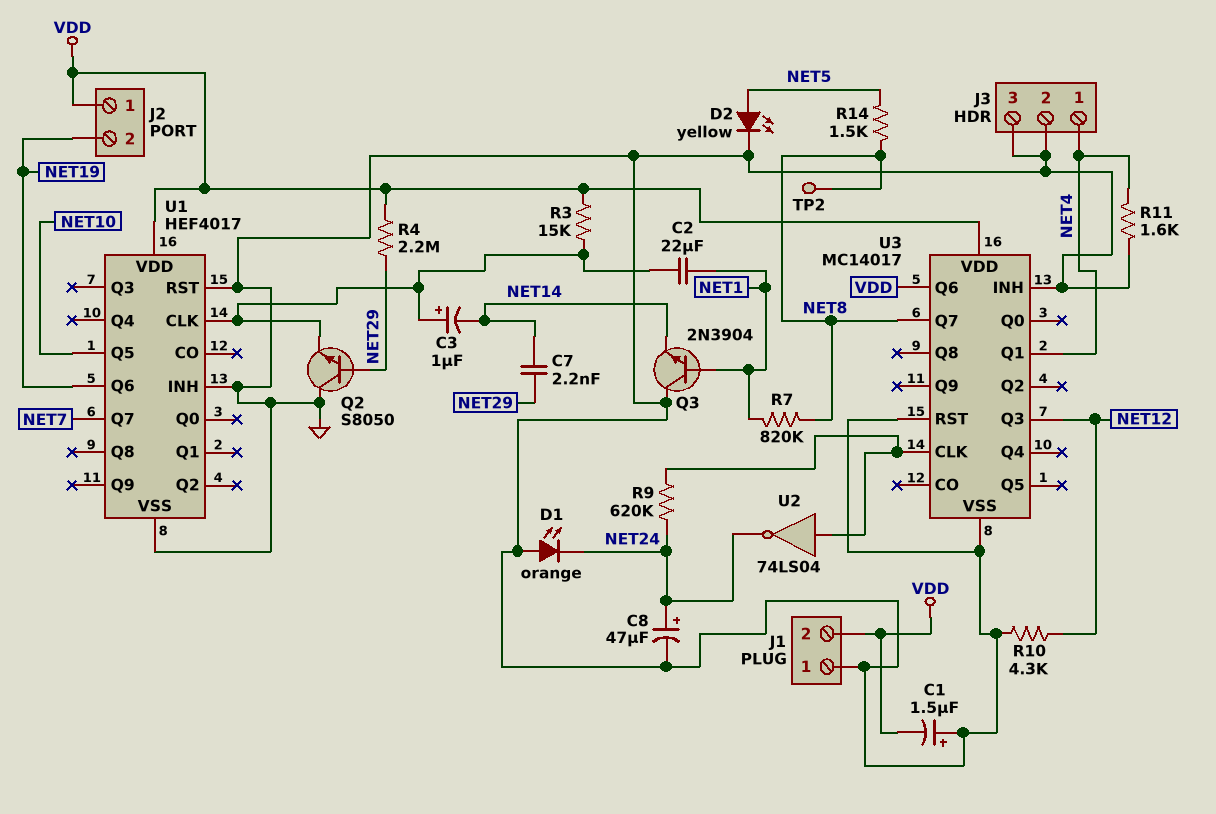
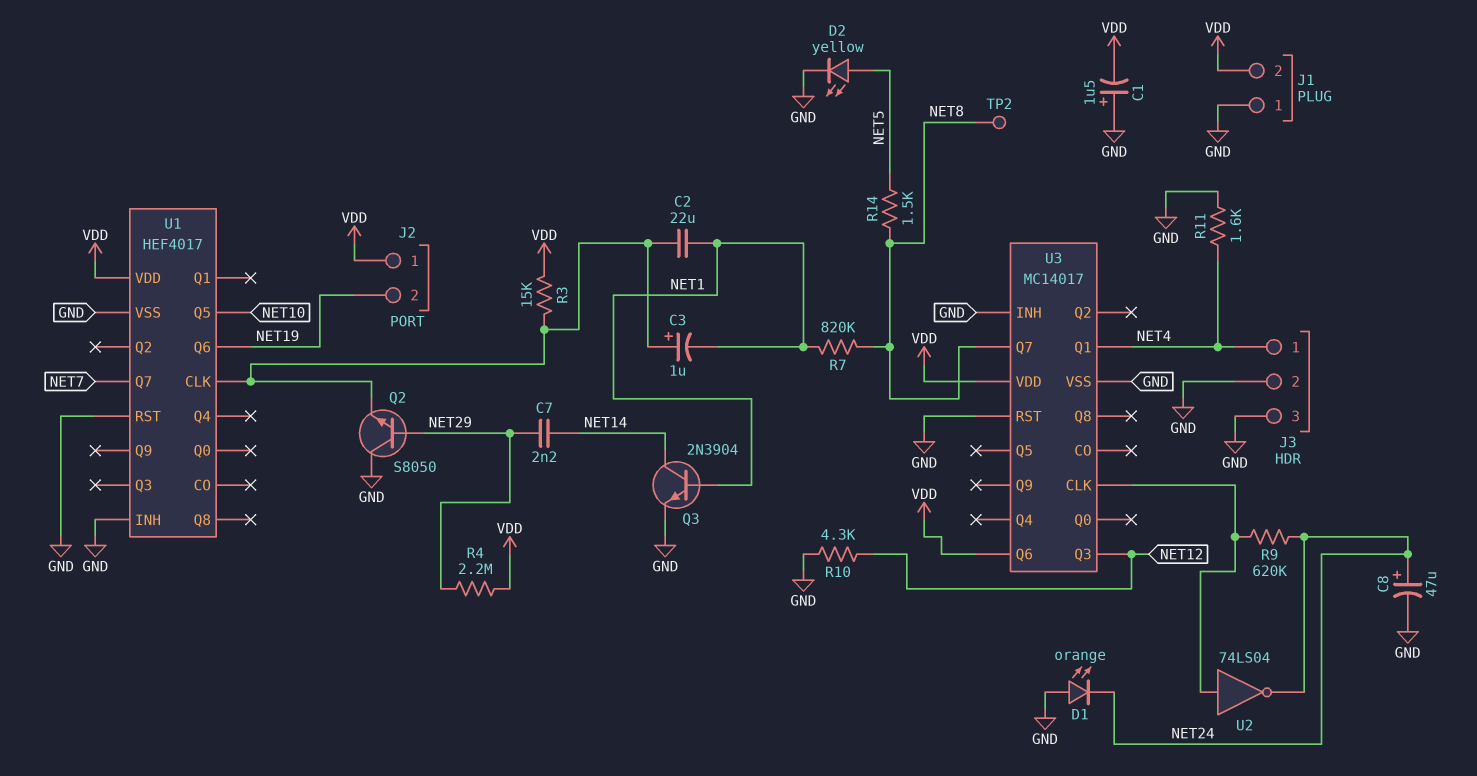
C3: 1uF (plus U1/CLK, minus NET14) -> 1uF (plus U1/CLK, minus NET1)
Q3: NPN 2N3904 (B NET1, C GND, E NET14) -> NPN 2N3904 (B NET1, C NET14, E GND)

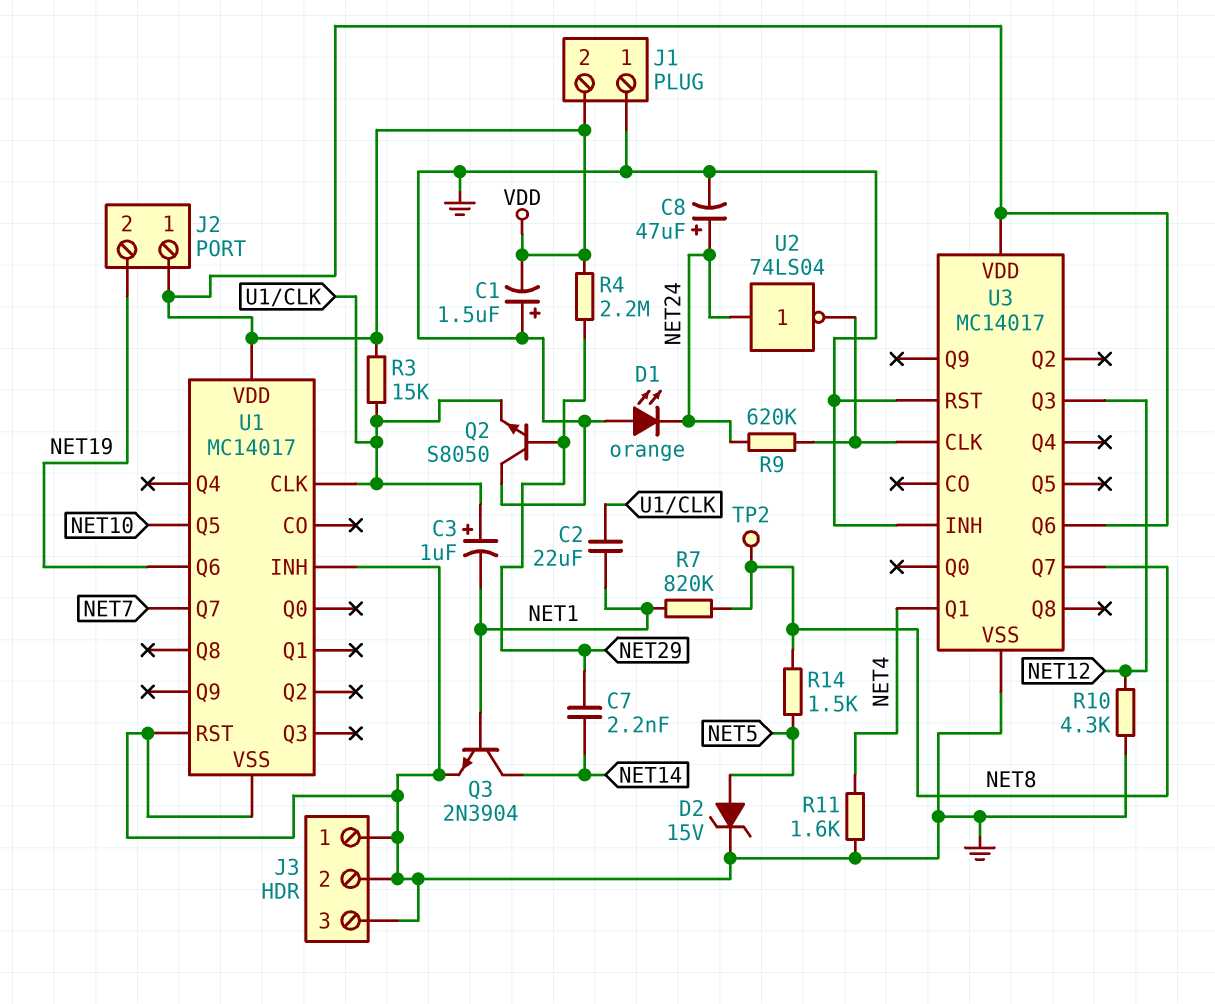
D2: LED yellow (A NET5, K GND) -> zener 15V (A NET5, K GND)
J3 pin 1: NET4 -> GND
U1: HEF4017 -> MC14017
U2: NOT 74LS04 (in U3/CLK, out NET24) -> NOT 74LS04 (in NET24, out U3/CLK)

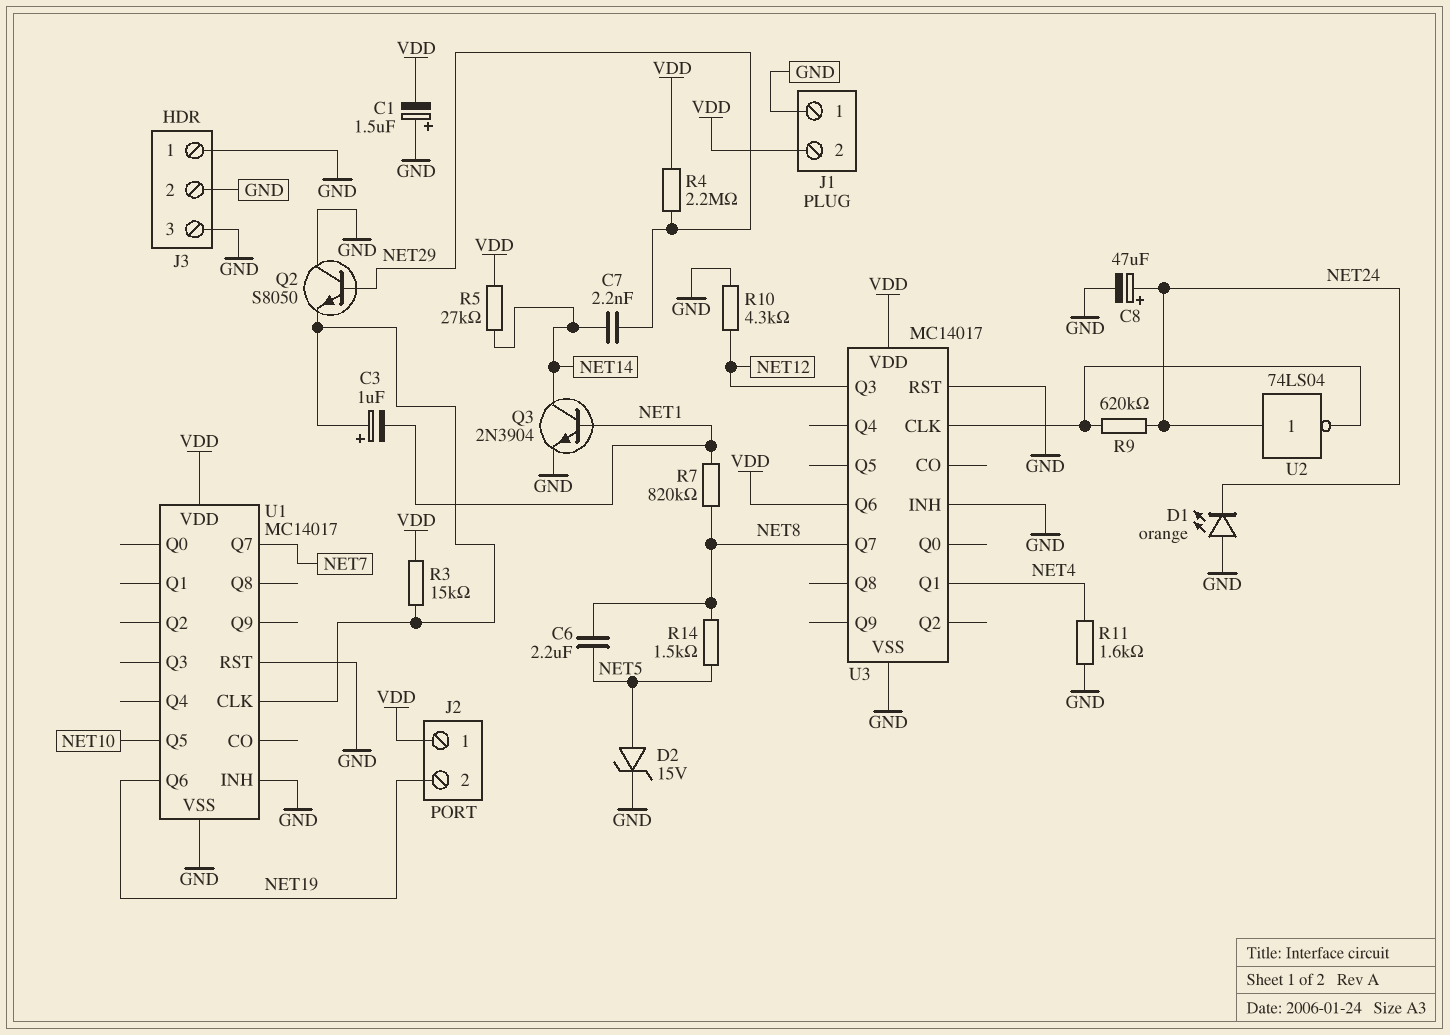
C2: 22uF (NET1, U1/CLK) -> none
C6: none -> 2.2uF (NET5, NET8)
R5: none -> 27k (NET14, VDD)
TP2: test point (NET8) -> none

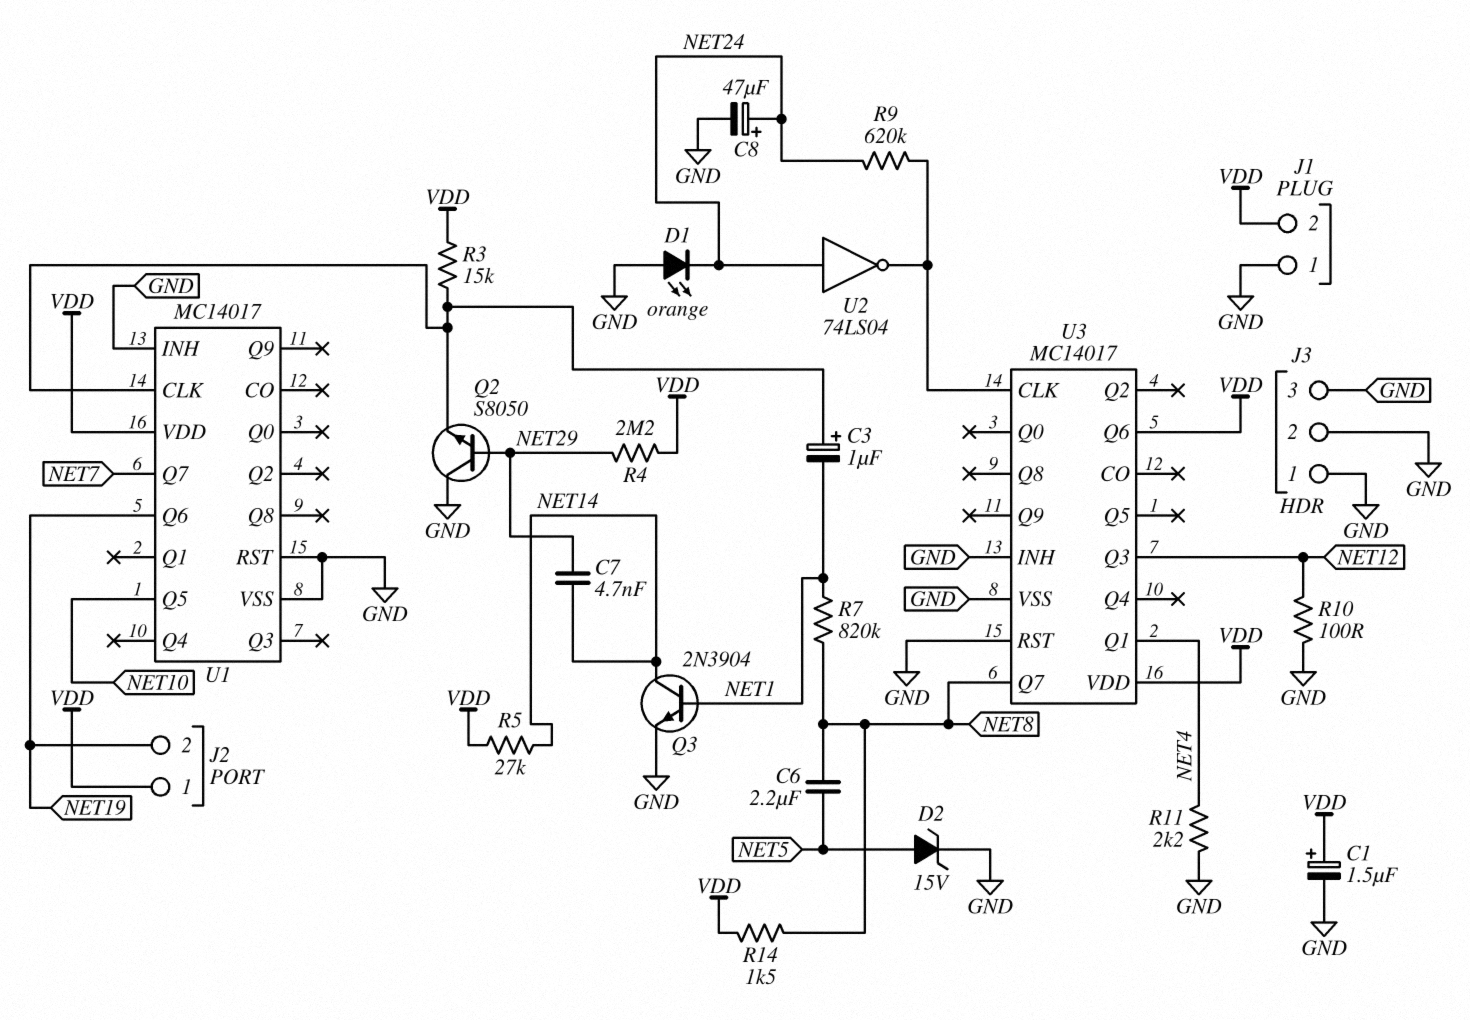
C1: 1.5uF (plus GND, minus VDD) -> 1.5uF (plus VDD, minus GND)
C7: 2.2nF (NET14, NET29) -> 4.7nF (NET14, NET29)
R10: 4.3k (GND, NET12) -> 100 (GND, NET12)
R11: 1.6k (GND, NET4) -> 2.2k (GND, NET4)
R14: 1.5k (NET5, NET8) -> 1.5k (NET8, VDD)

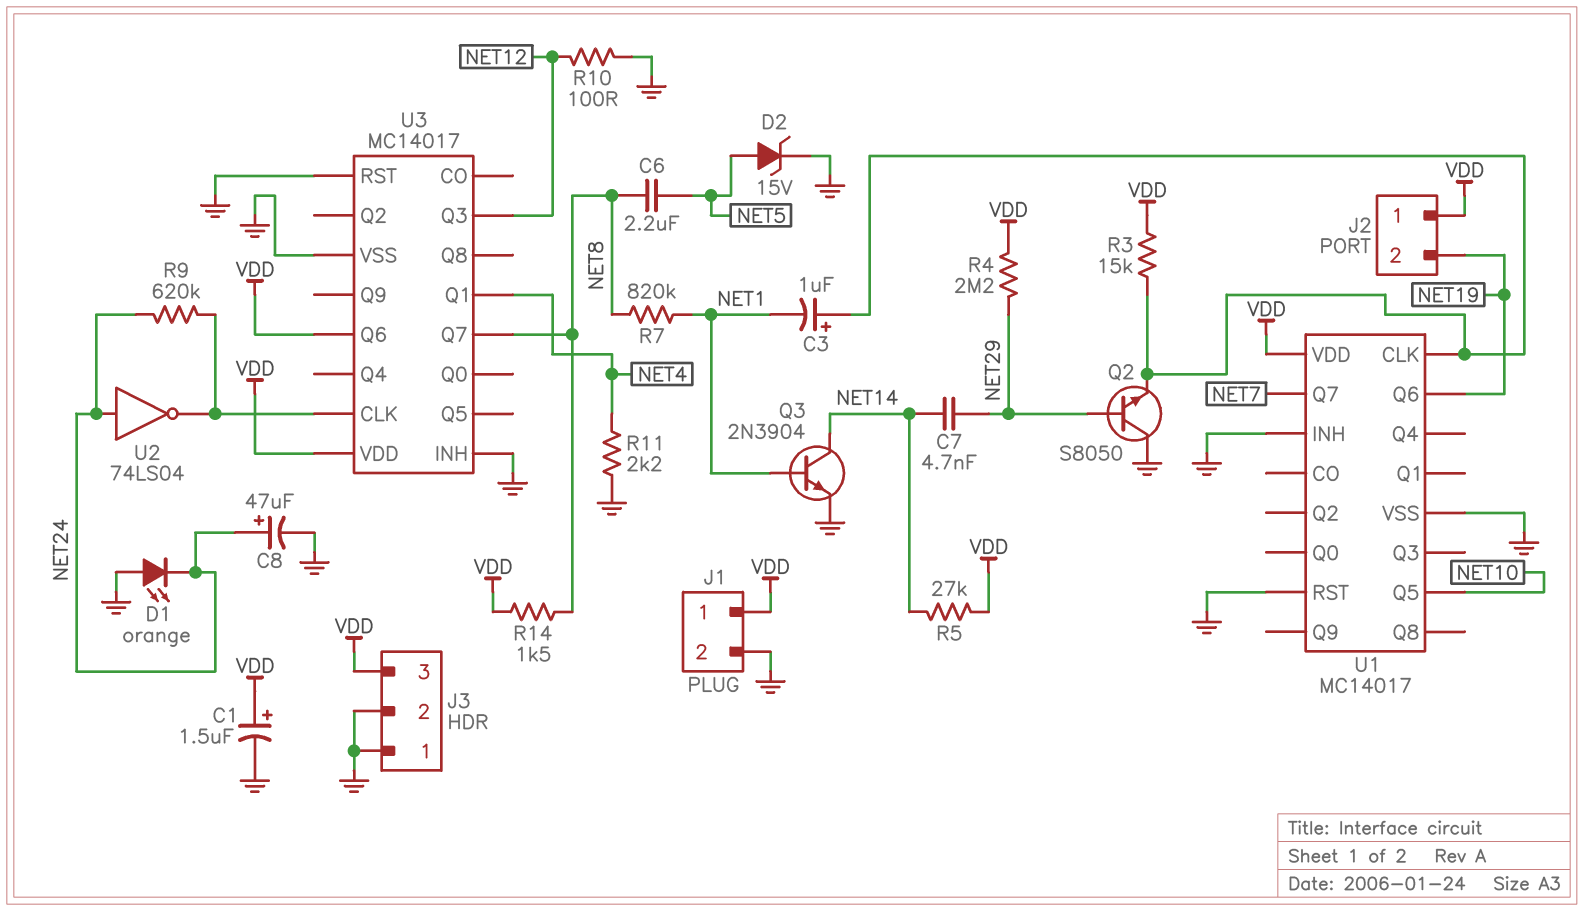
J1 pin 1: GND -> VDD
J1 pin 2: VDD -> GND
J3 pin 3: GND -> VDD

